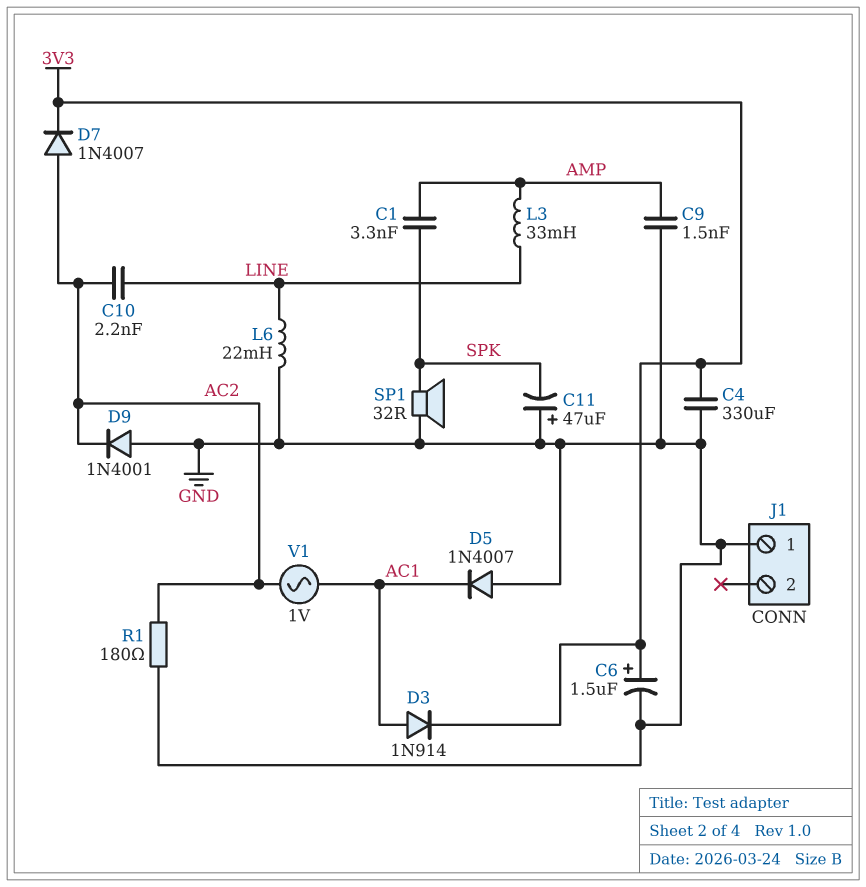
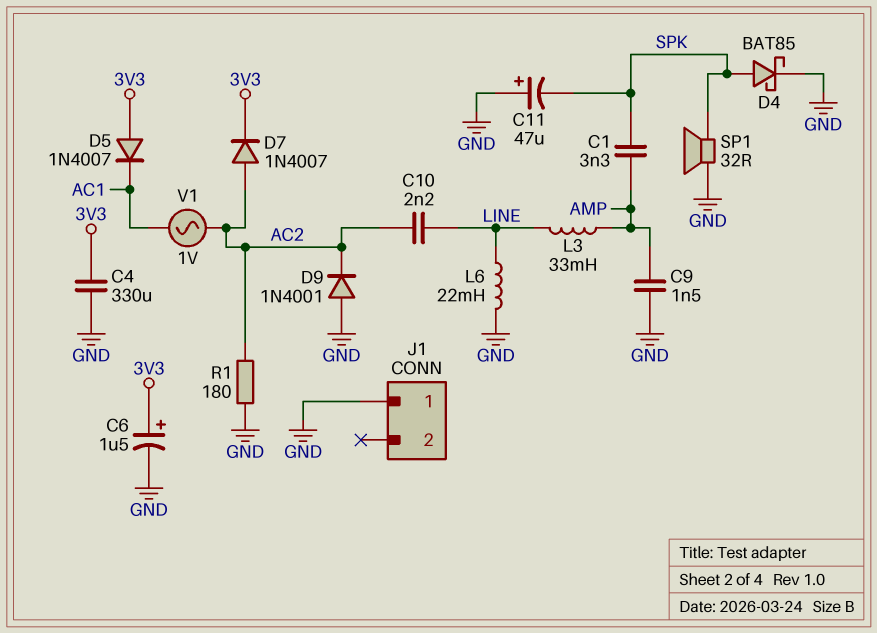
D3: diode 1N914 (A AC1, K 3V3) -> none
D4: none -> schottky BAT85 (A SPK, K GND)
D5: diode 1N4007 (A GND, K AC1) -> diode 1N4007 (A 3V3, K AC1)

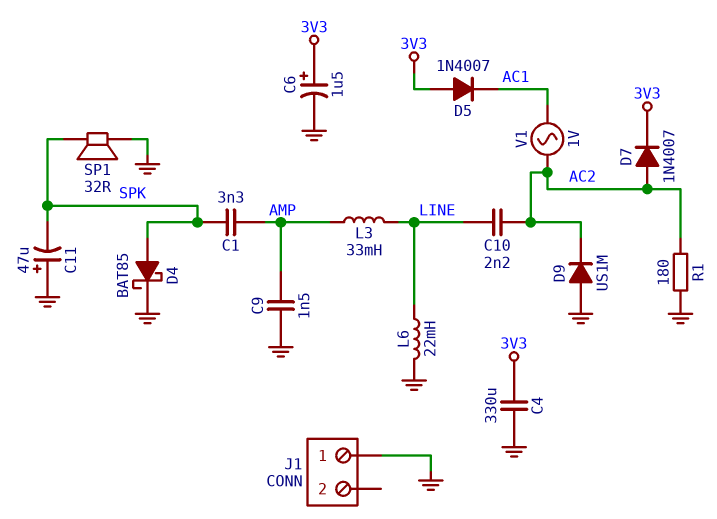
D9: diode 1N4001 (A GND, K AC2) -> diode US1M (A GND, K AC2)

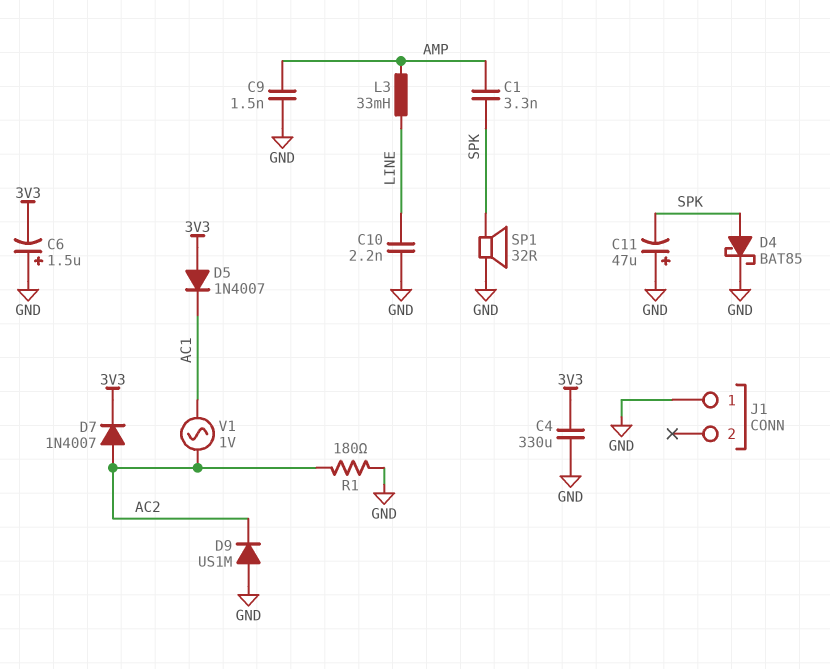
C6: 1.5uF (plus 3V3, minus GND) -> 1.5uF (plus GND, minus 3V3)
C10: 2.2nF (AC2, LINE) -> 2.2nF (GND, LINE)
L6: 22mH (GND, LINE) -> none

